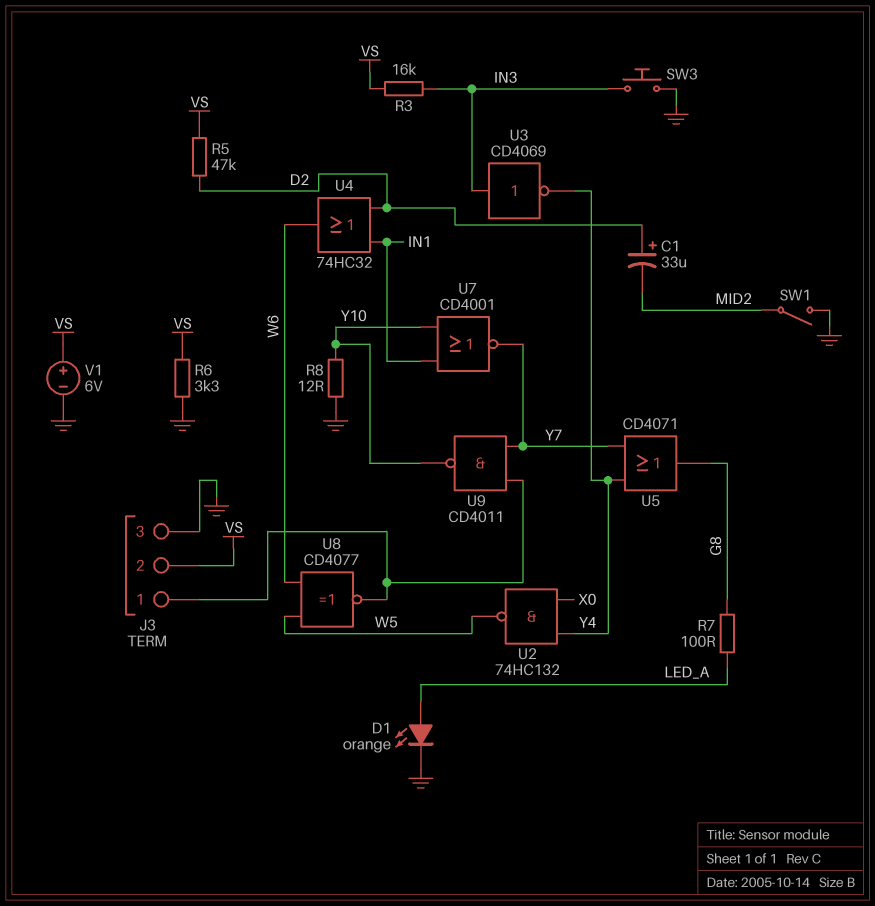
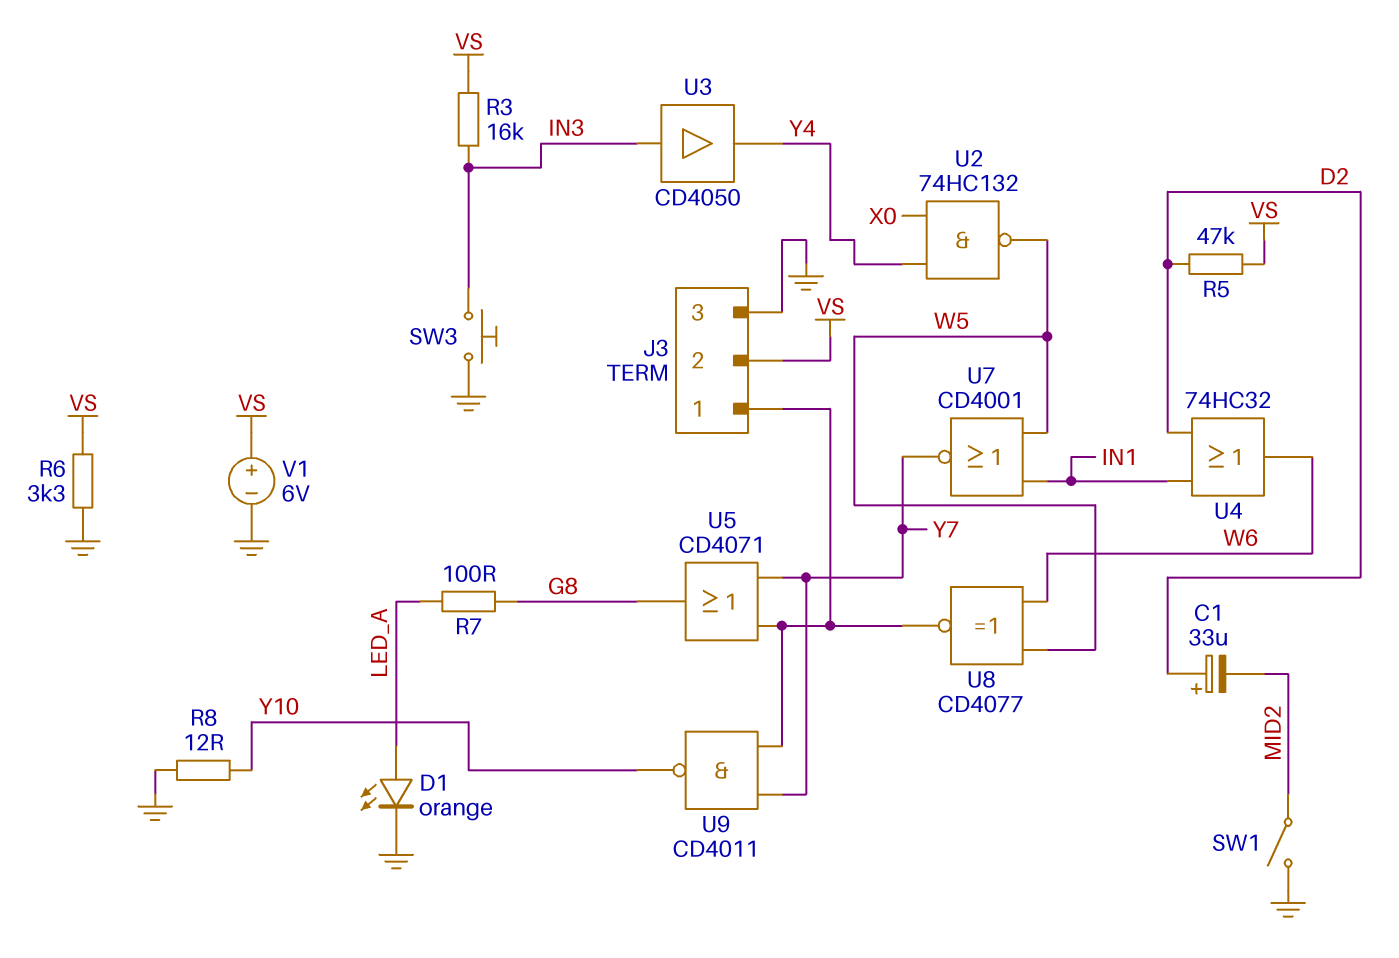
U3: NOT CD4069 (in IN3, out Y4) -> buffer CD4050 (in IN3, out Y4)
U5: OR CD4071 (in Y4, in Y7, out G8) -> OR CD4071 (in J3/1, in Y7, out G8)
U7: NOR CD4001 (in IN1, in Y10, out Y7) -> NOR CD4001 (in IN1, in W5, out Y7)

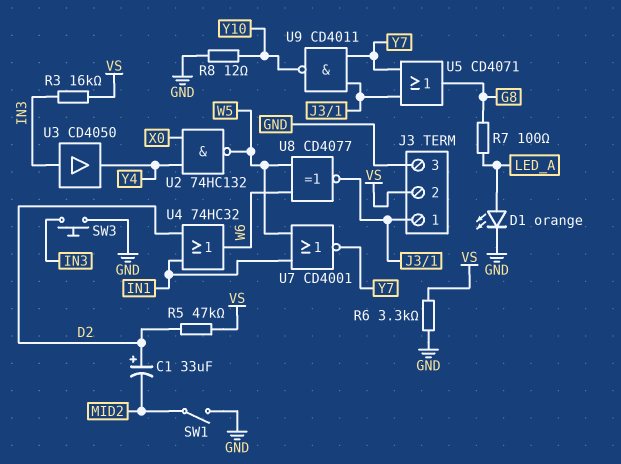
V1: 6V (plus VS, minus GND) -> none

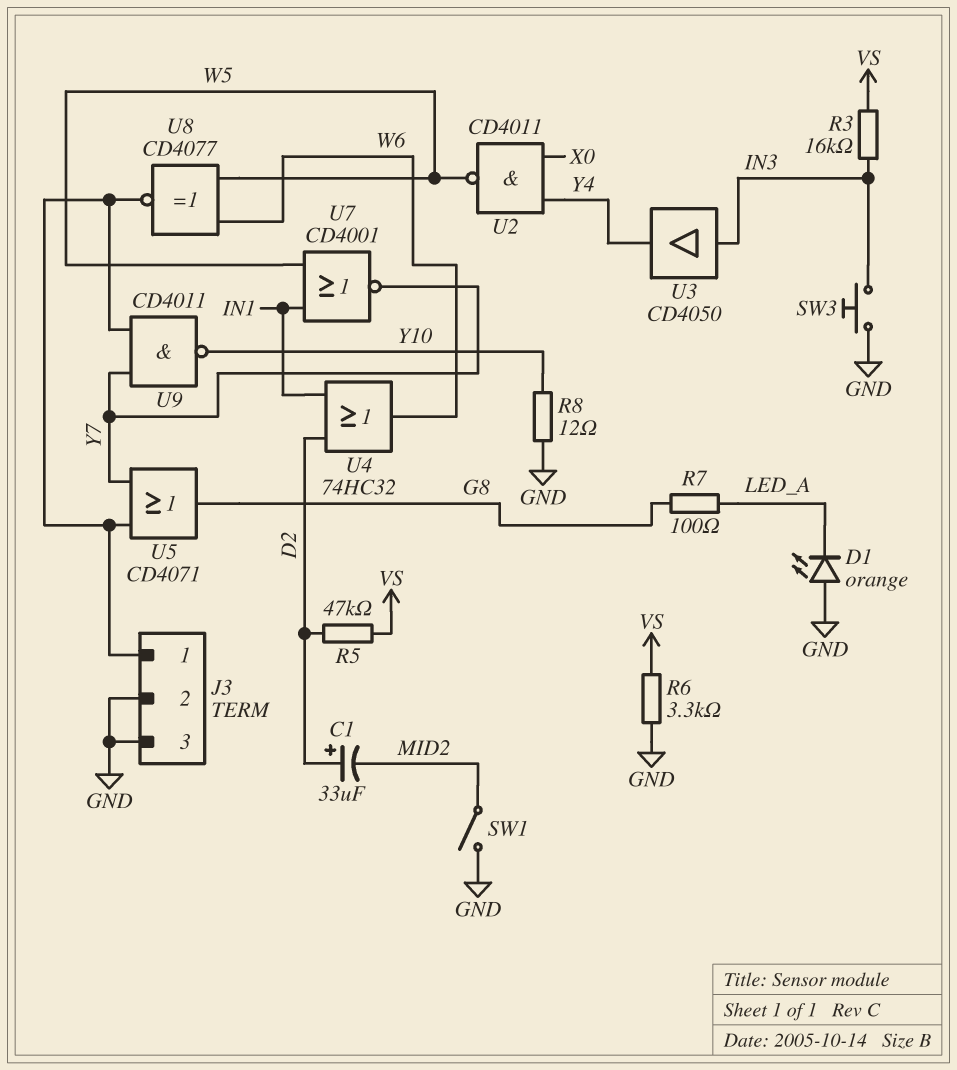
D1: LED orange (A LED_A, K GND) -> LED orange (A GND, K LED_A)
J3 pin 2: VS -> GND
U2: NAND 74HC132 (in X0, in Y4, out W5) -> NAND CD4011 (in X0, in Y4, out W5)

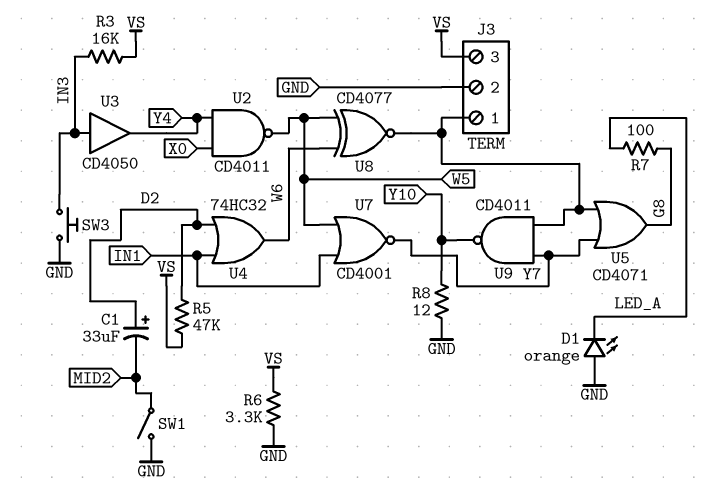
J3 pin 3: GND -> VS

